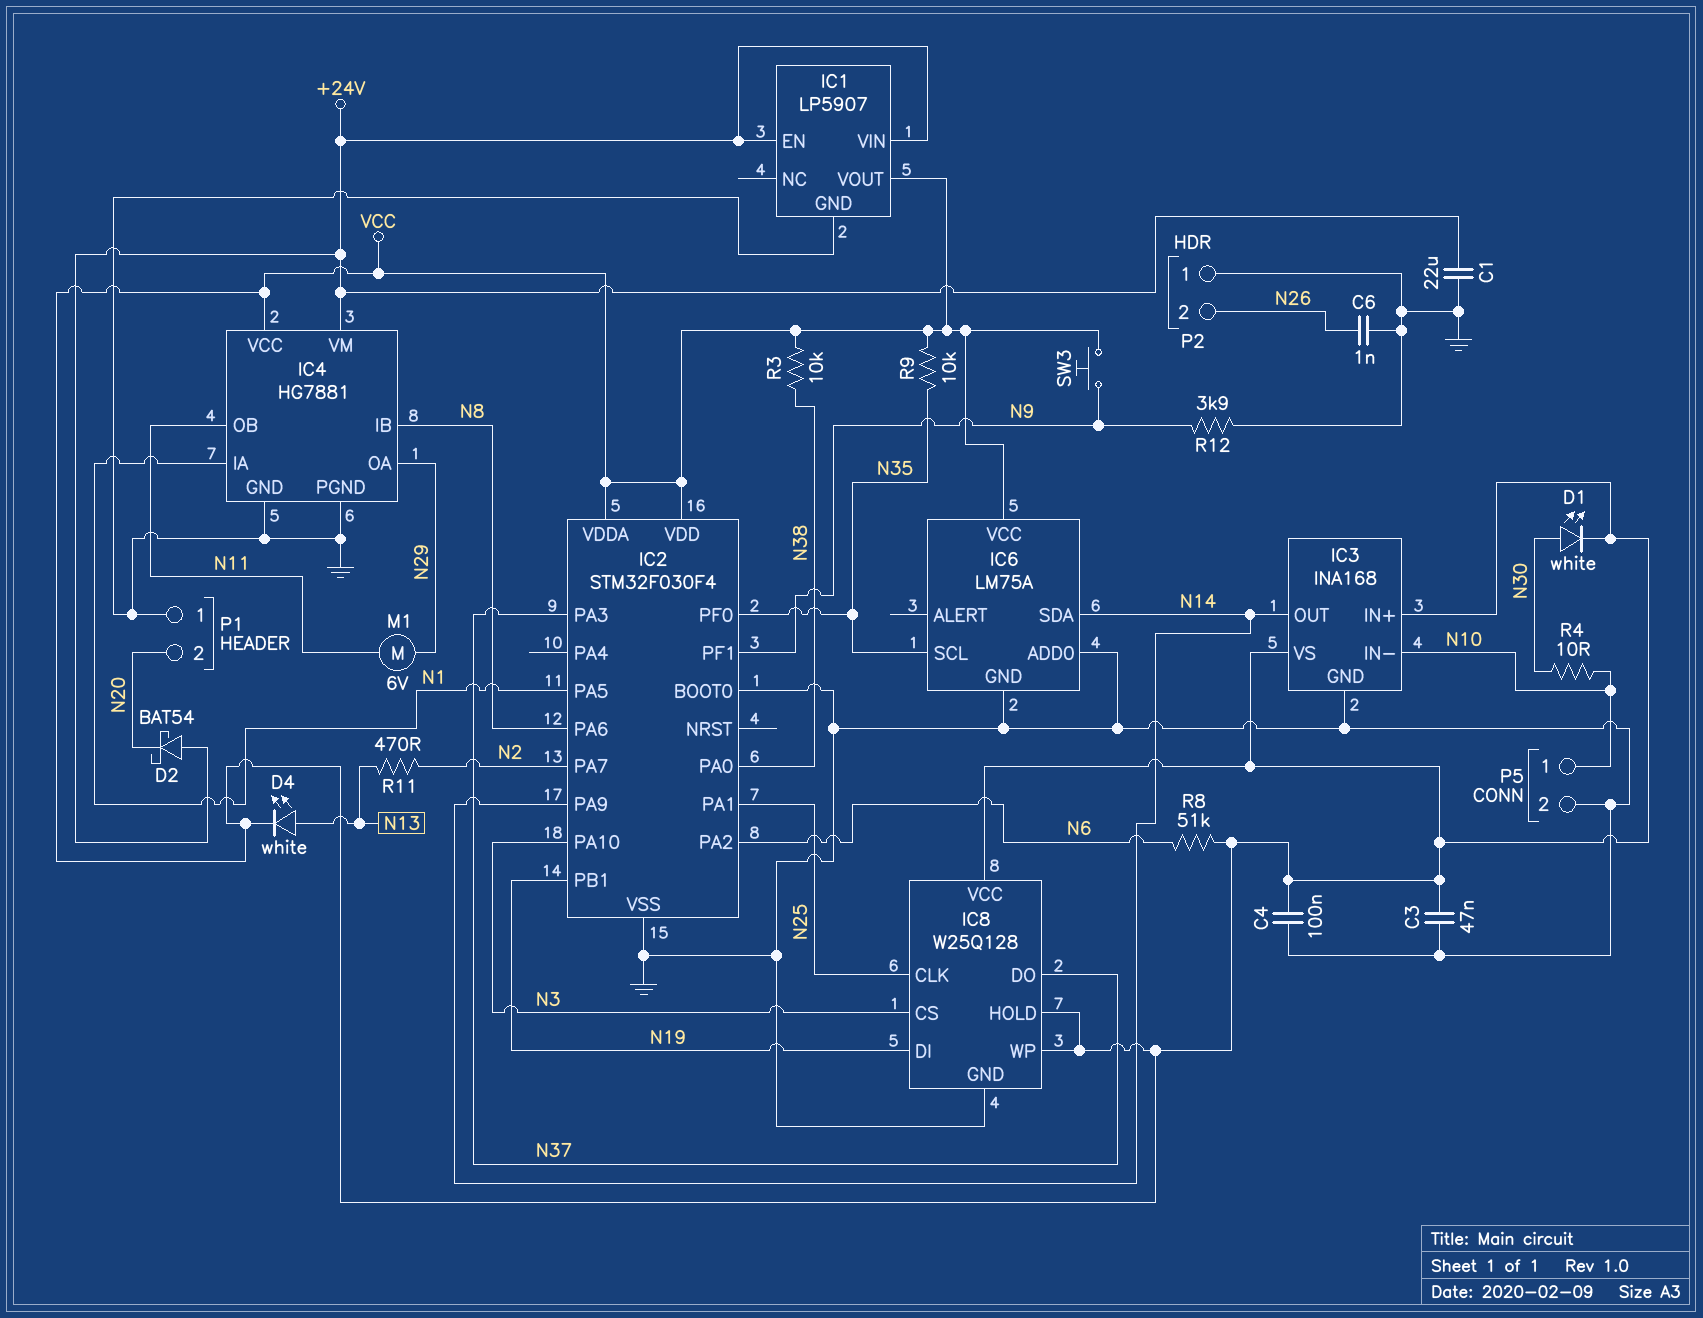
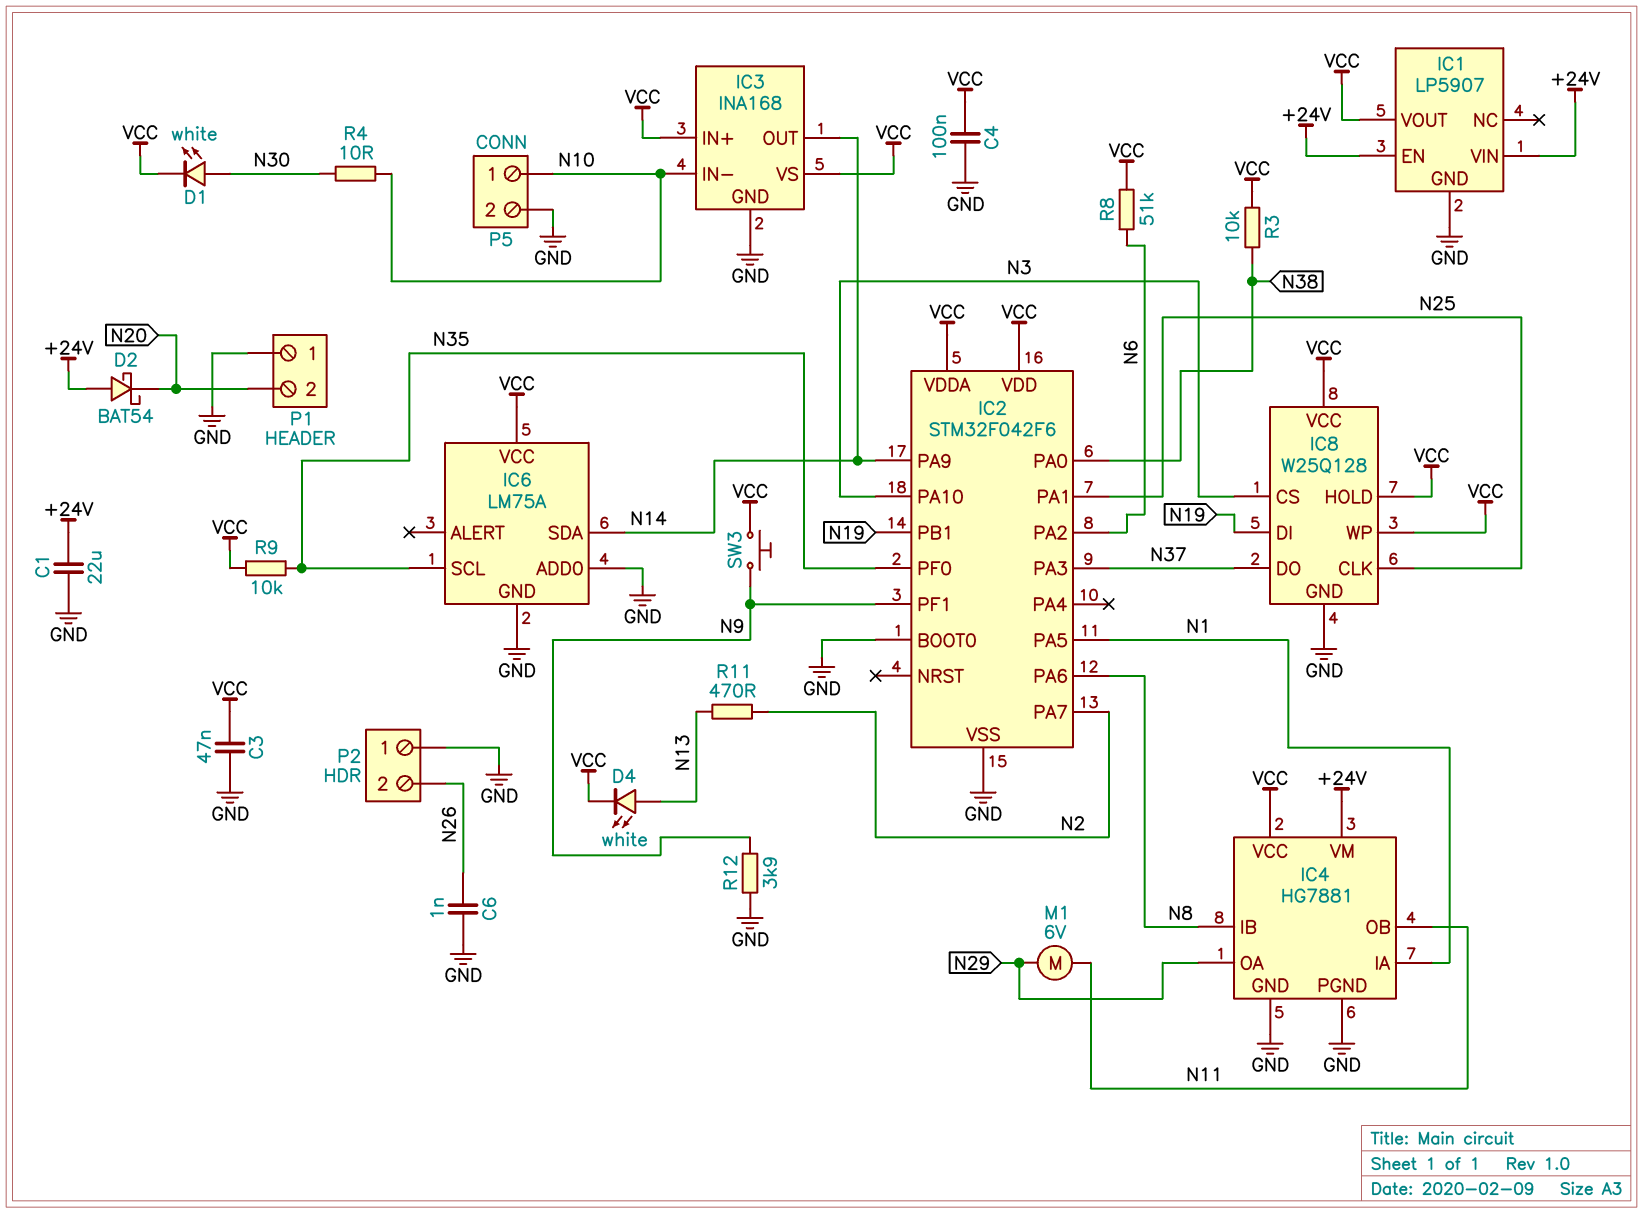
IC2: STM32F030F4 -> STM32F042F6

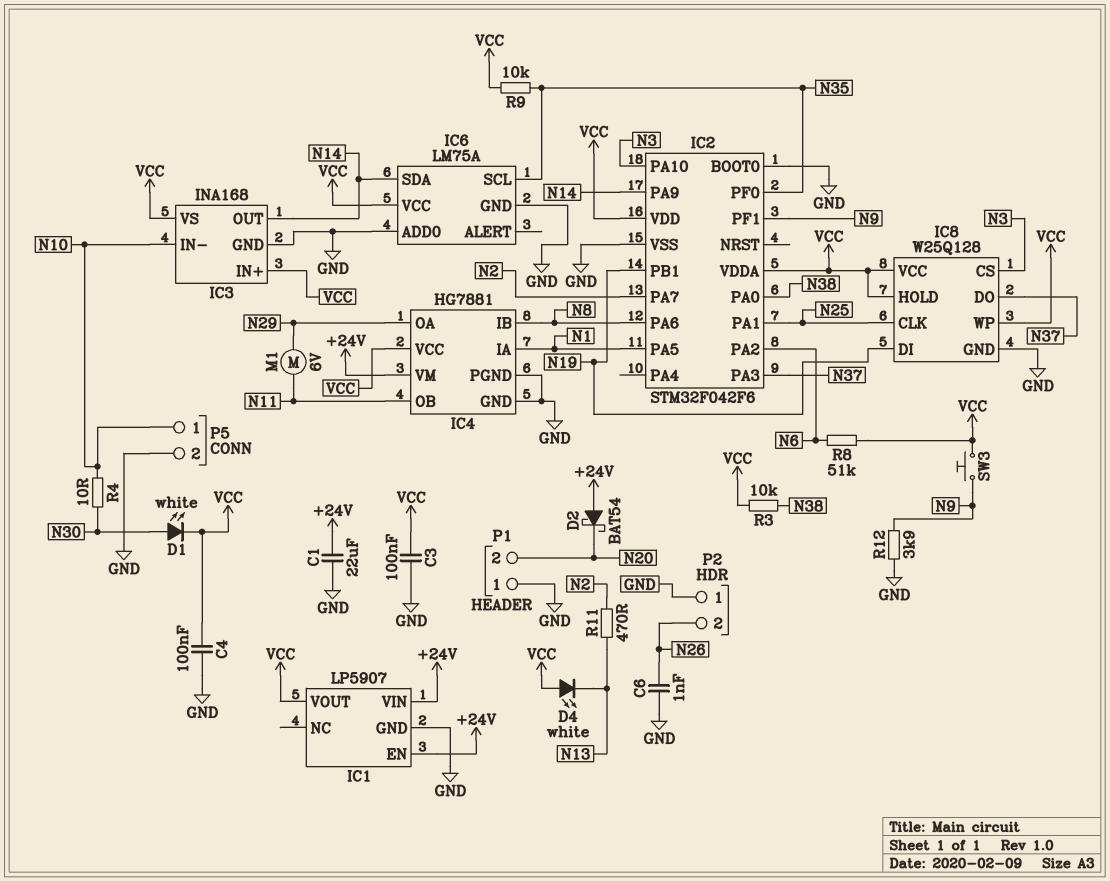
C3: 47nF (GND, VCC) -> 100nF (GND, VCC)
D4: LED white (A N13, K VCC) -> LED white (A VCC, K N13)

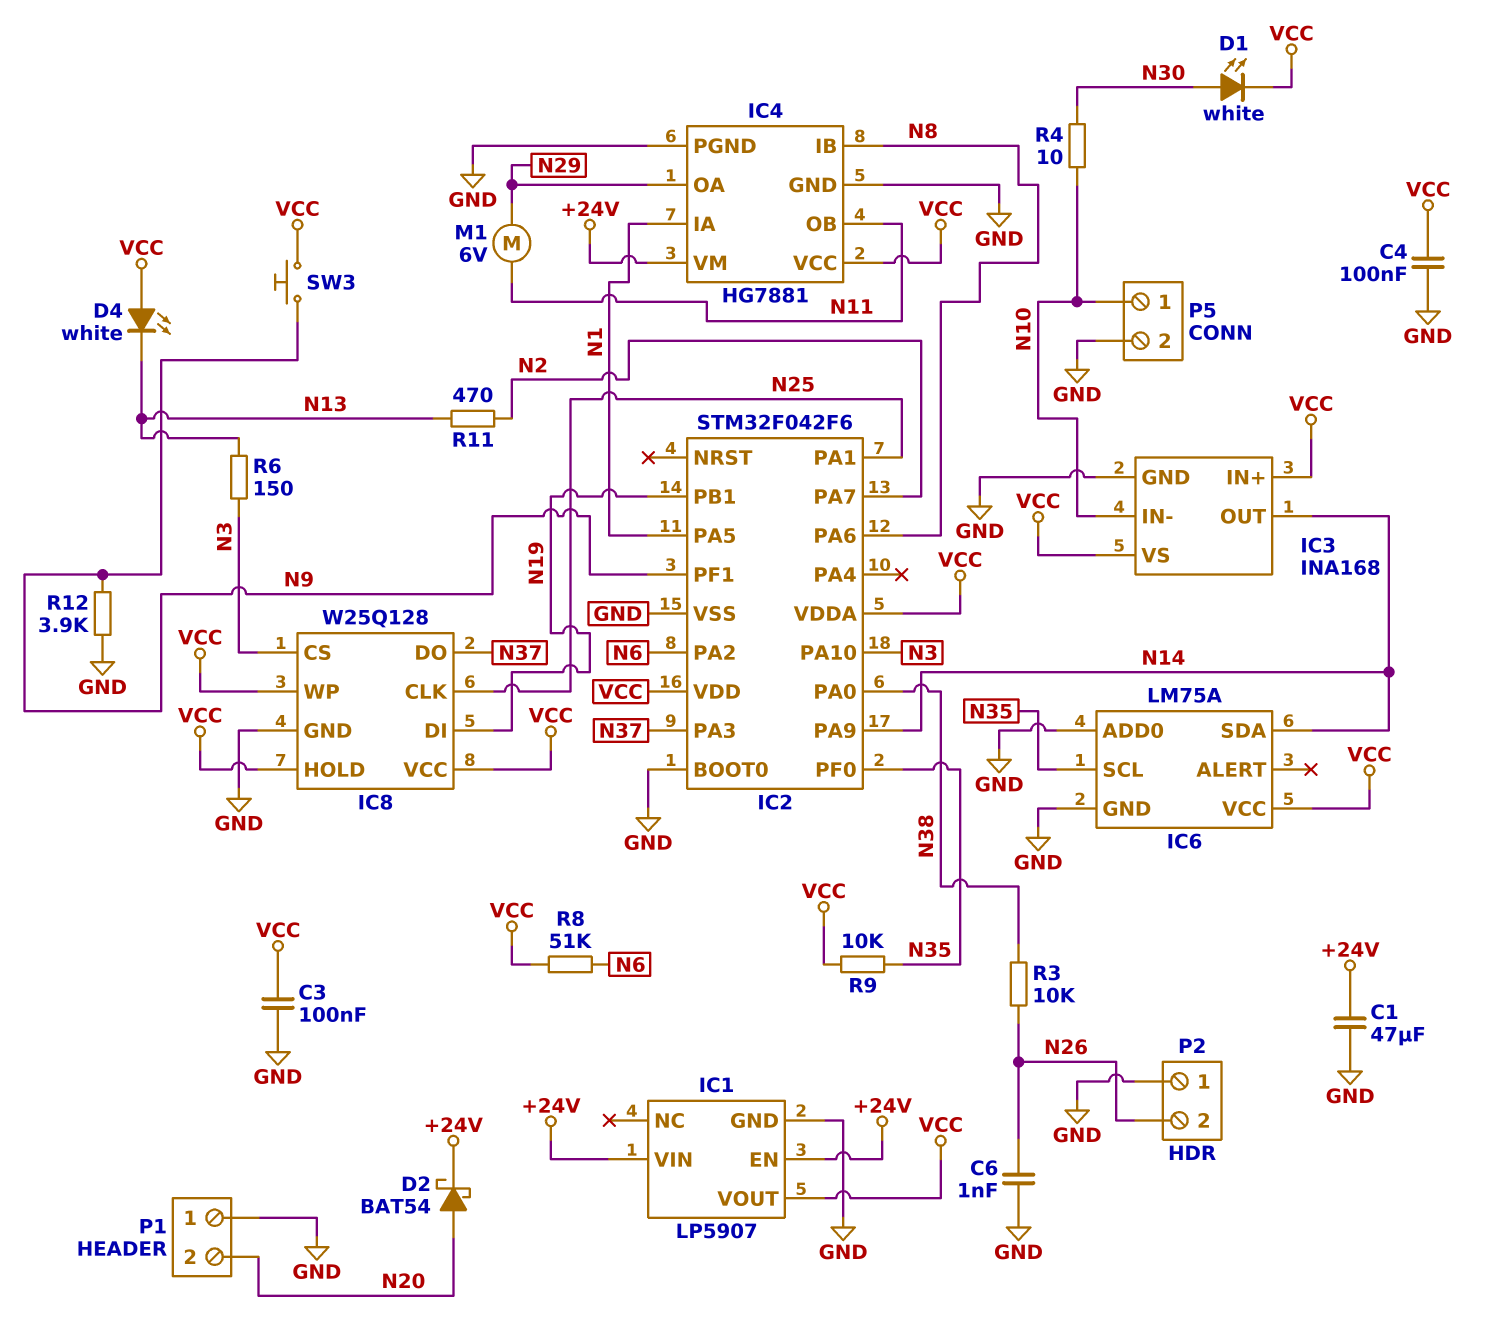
C1: 22uF (+24V, GND) -> 47uF (+24V, GND)
D2: schottky BAT54 (A +24V, K N20) -> schottky BAT54 (A N20, K +24V)
R3: 10k (N38, VCC) -> 10k (N26, N38)
R6: none -> 150 (N3, N13)

